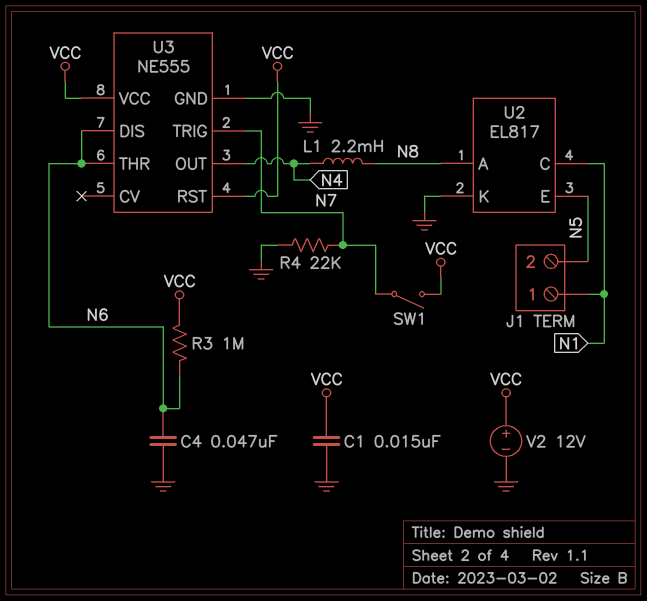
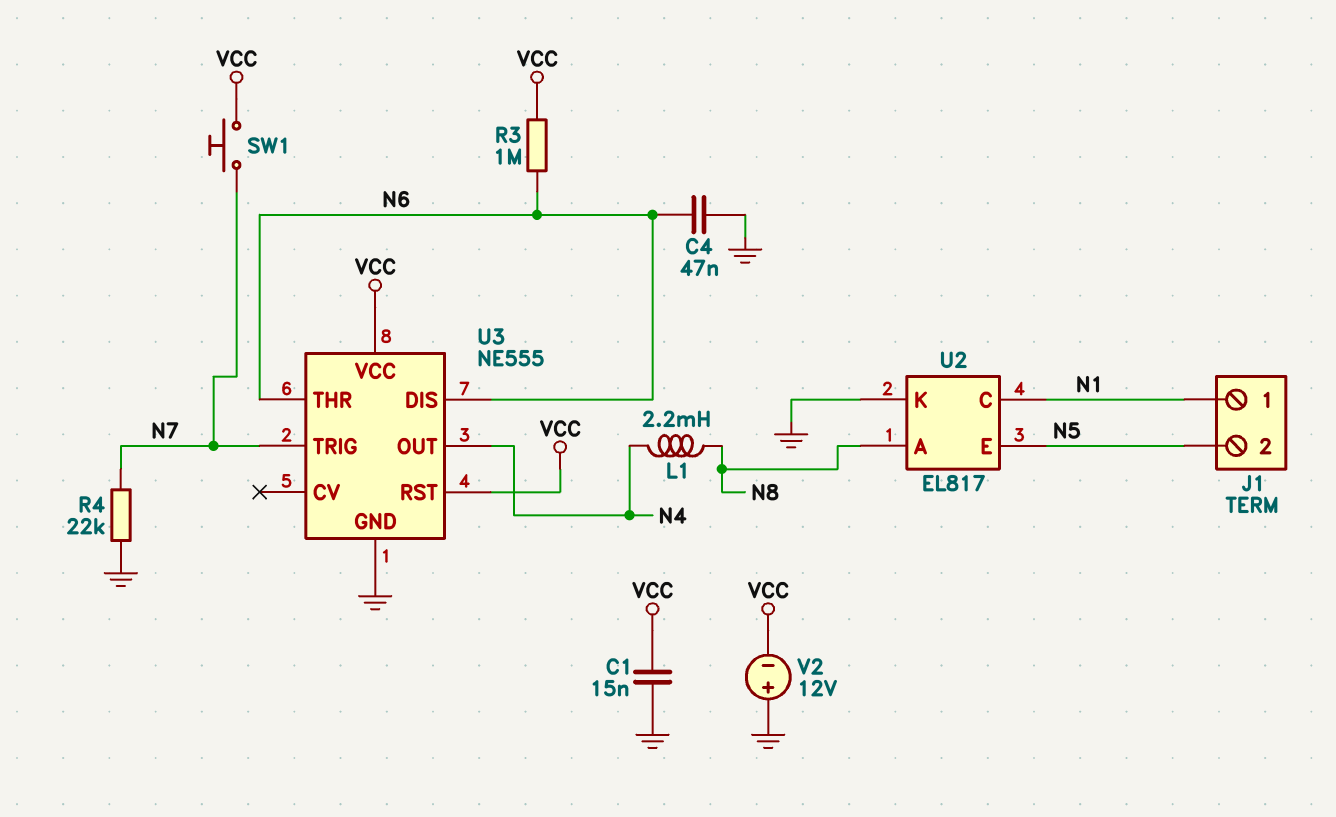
SW1: switch (N7, VCC) -> button (N7, VCC)
V2: 12V (plus VCC, minus GND) -> 12V (plus GND, minus VCC)

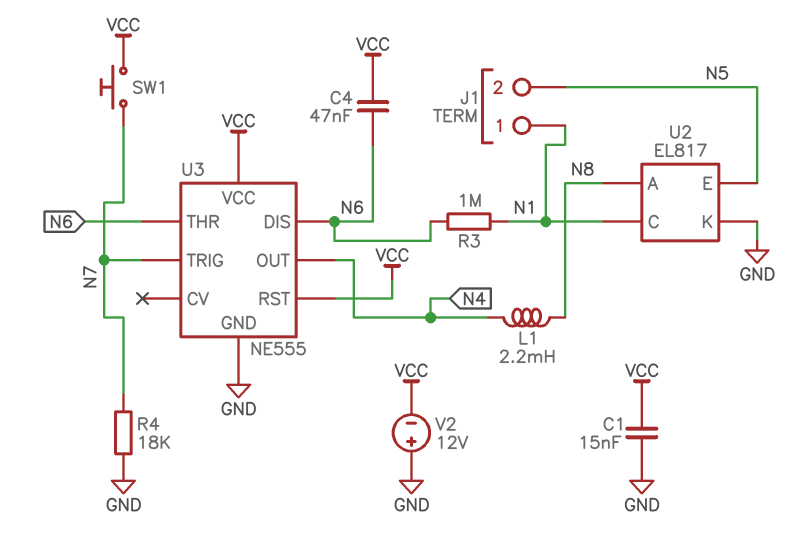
C4: 47nF (GND, N6) -> 47nF (N6, VCC)
R3: 1M (N6, VCC) -> 1M (N1, N6)
R4: 22k (GND, N7) -> 18k (GND, N7)

